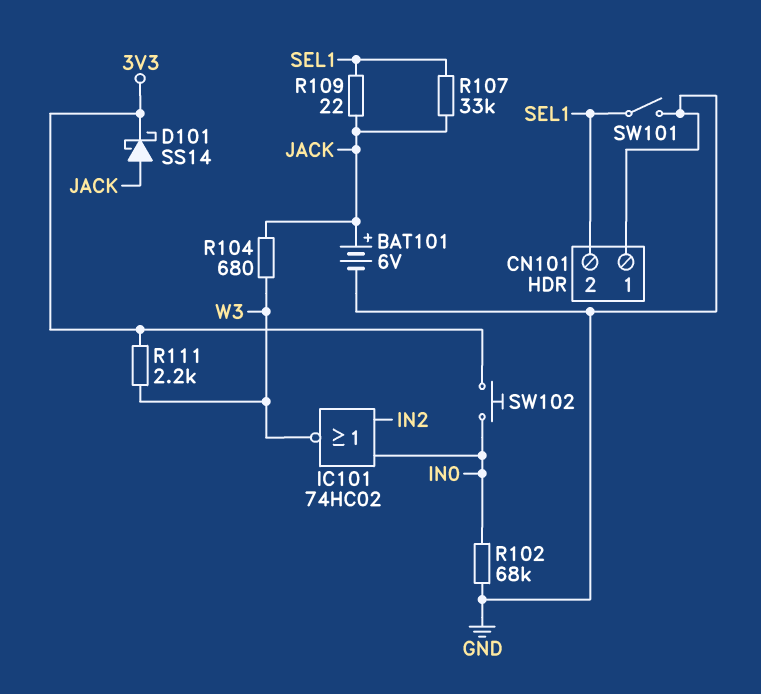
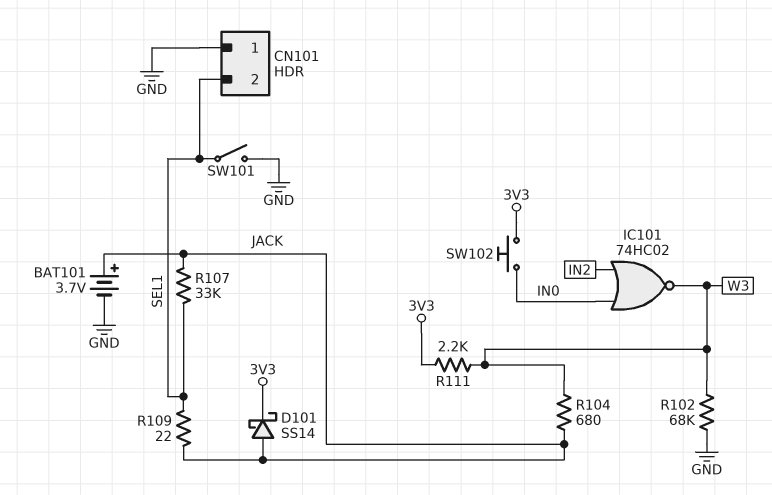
BAT101: 6V (plus JACK, minus GND) -> 3.7V (plus JACK, minus GND)
R102: 68k (GND, IN0) -> 68k (GND, W3)

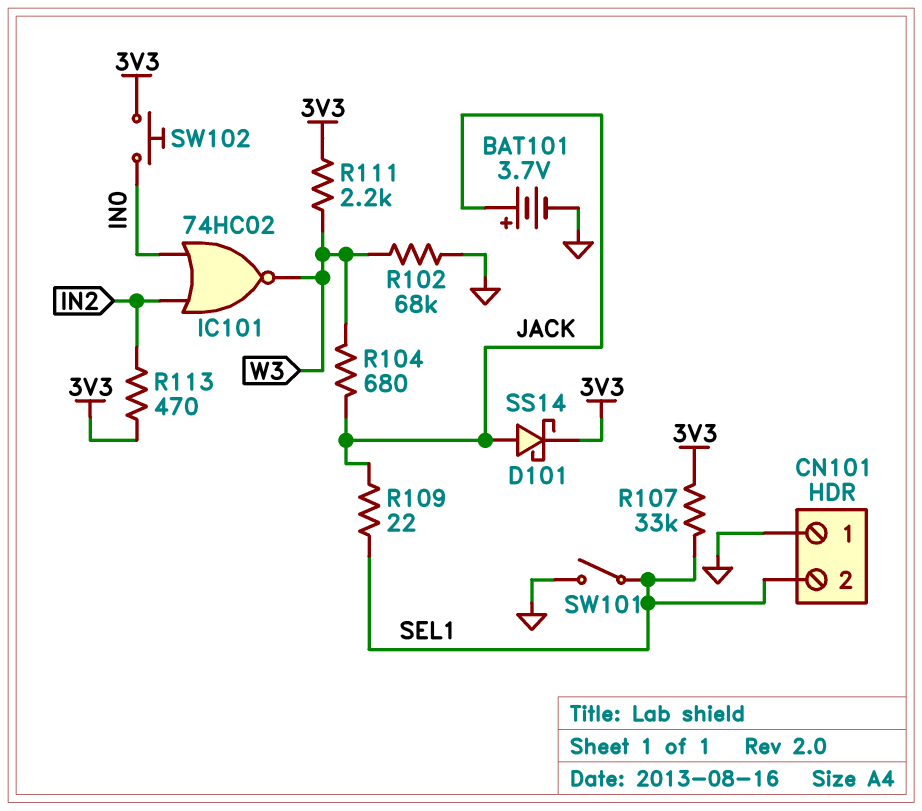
R107: 33k (JACK, SEL1) -> 33k (3V3, SEL1)
R113: none -> 470 (3V3, IN2)

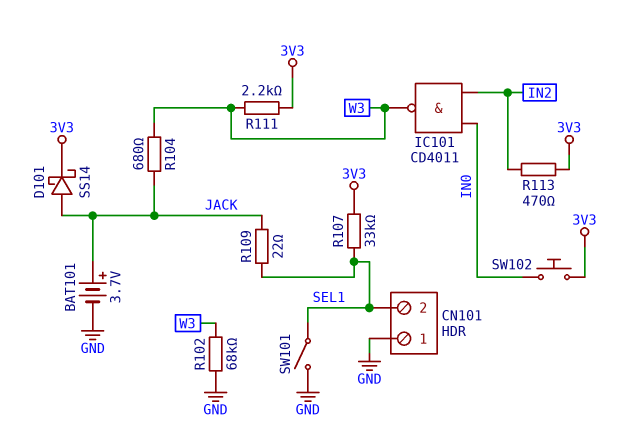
IC101: NOR 74HC02 (in IN0, in IN2, out W3) -> NAND CD4011 (in IN0, in IN2, out W3)

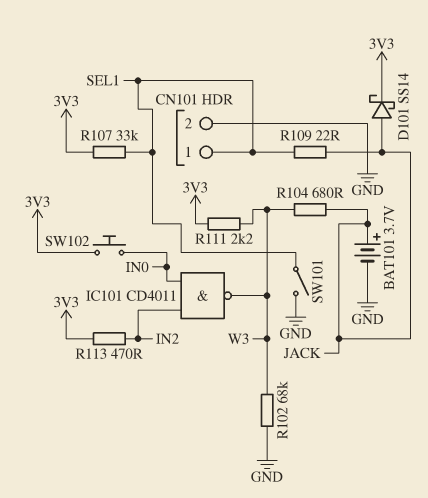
CN101 pin 1: GND -> SEL1
CN101 pin 2: SEL1 -> GND

